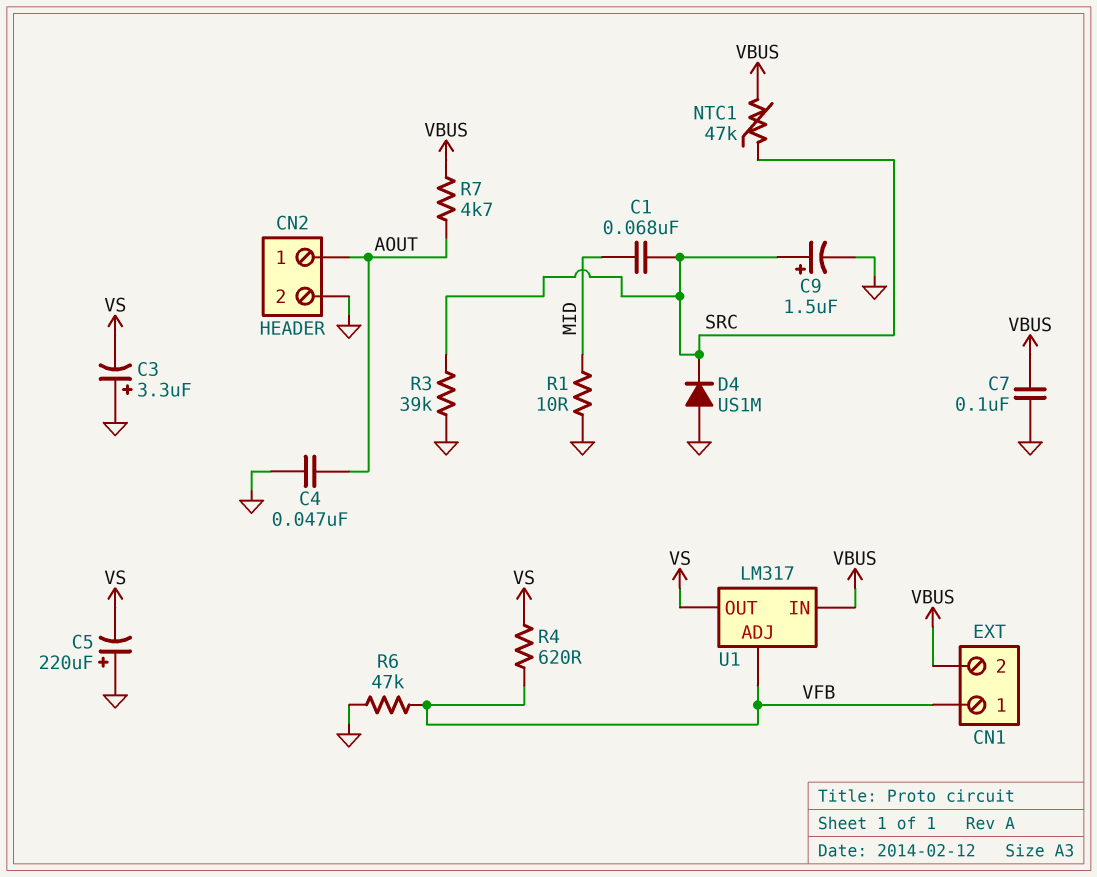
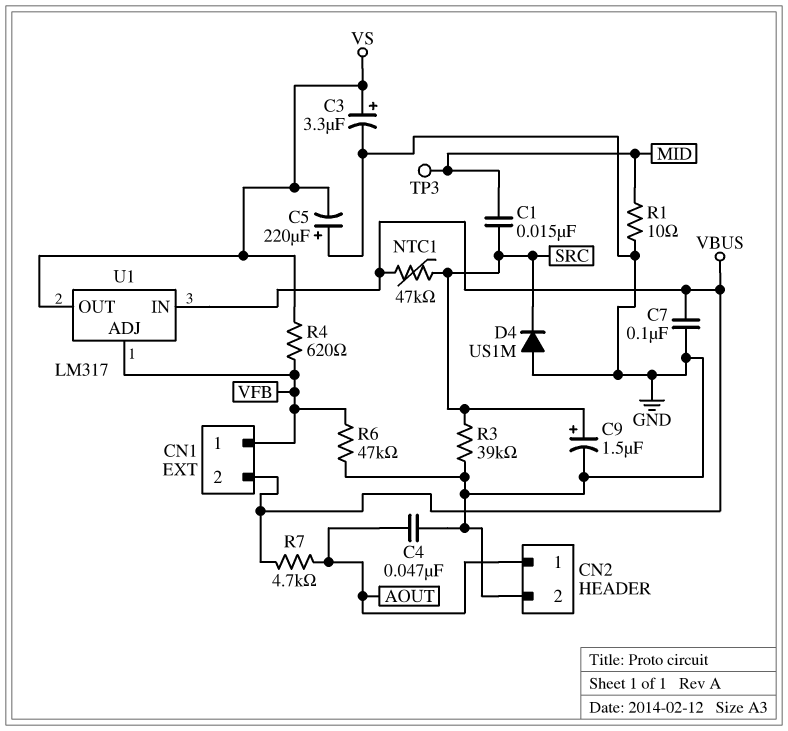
C1: 68nF (MID, SRC) -> 15nF (MID, SRC)
C3: 3.3uF (plus GND, minus VS) -> 3.3uF (plus VS, minus GND)
TP3: none -> test point (MID)

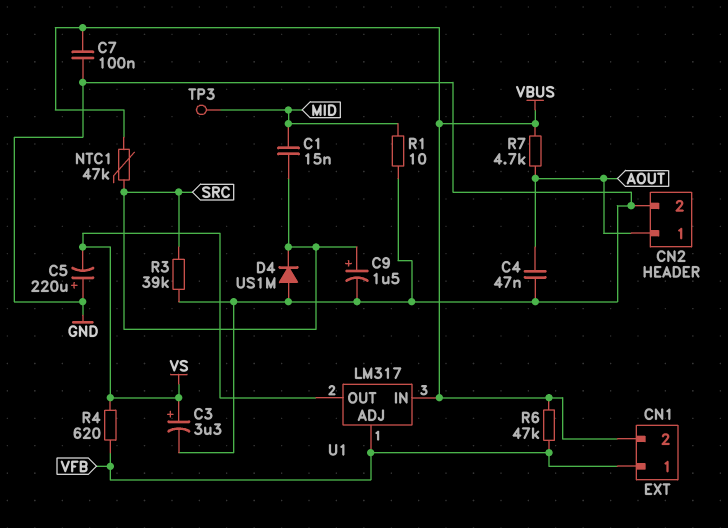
R6: 47k (GND, VFB) -> 47k (VBUS, VFB)

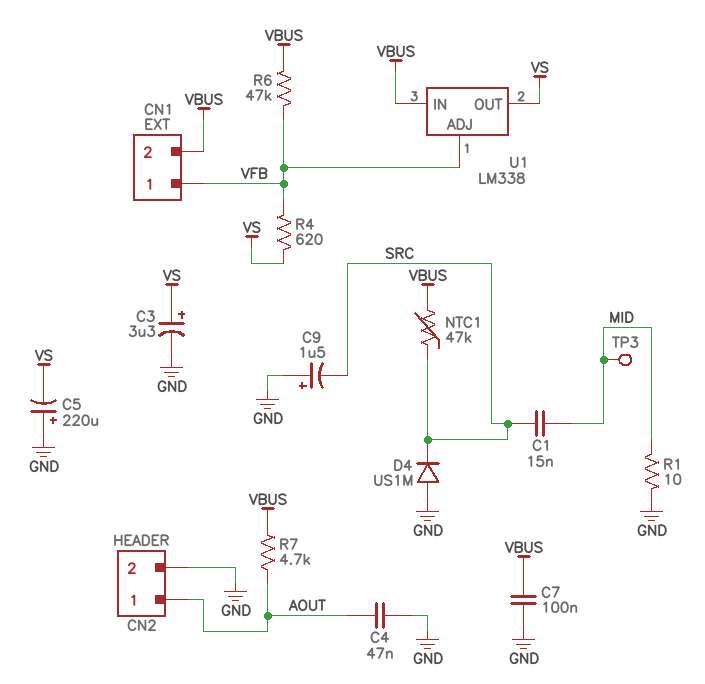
C9: 1.5uF (plus SRC, minus GND) -> 1.5uF (plus GND, minus SRC)
R3: 39k (GND, SRC) -> none
U1: LM317 -> LM338

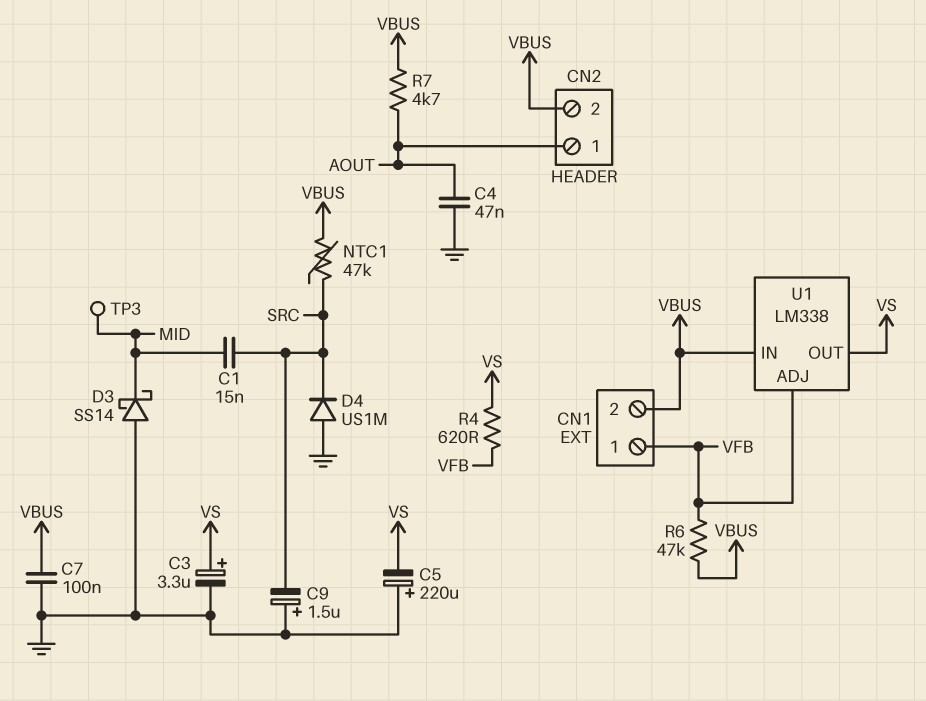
CN2 pin 2: GND -> VBUS
D3: none -> schottky SS14 (A GND, K MID)
R1: 10 (GND, MID) -> none

